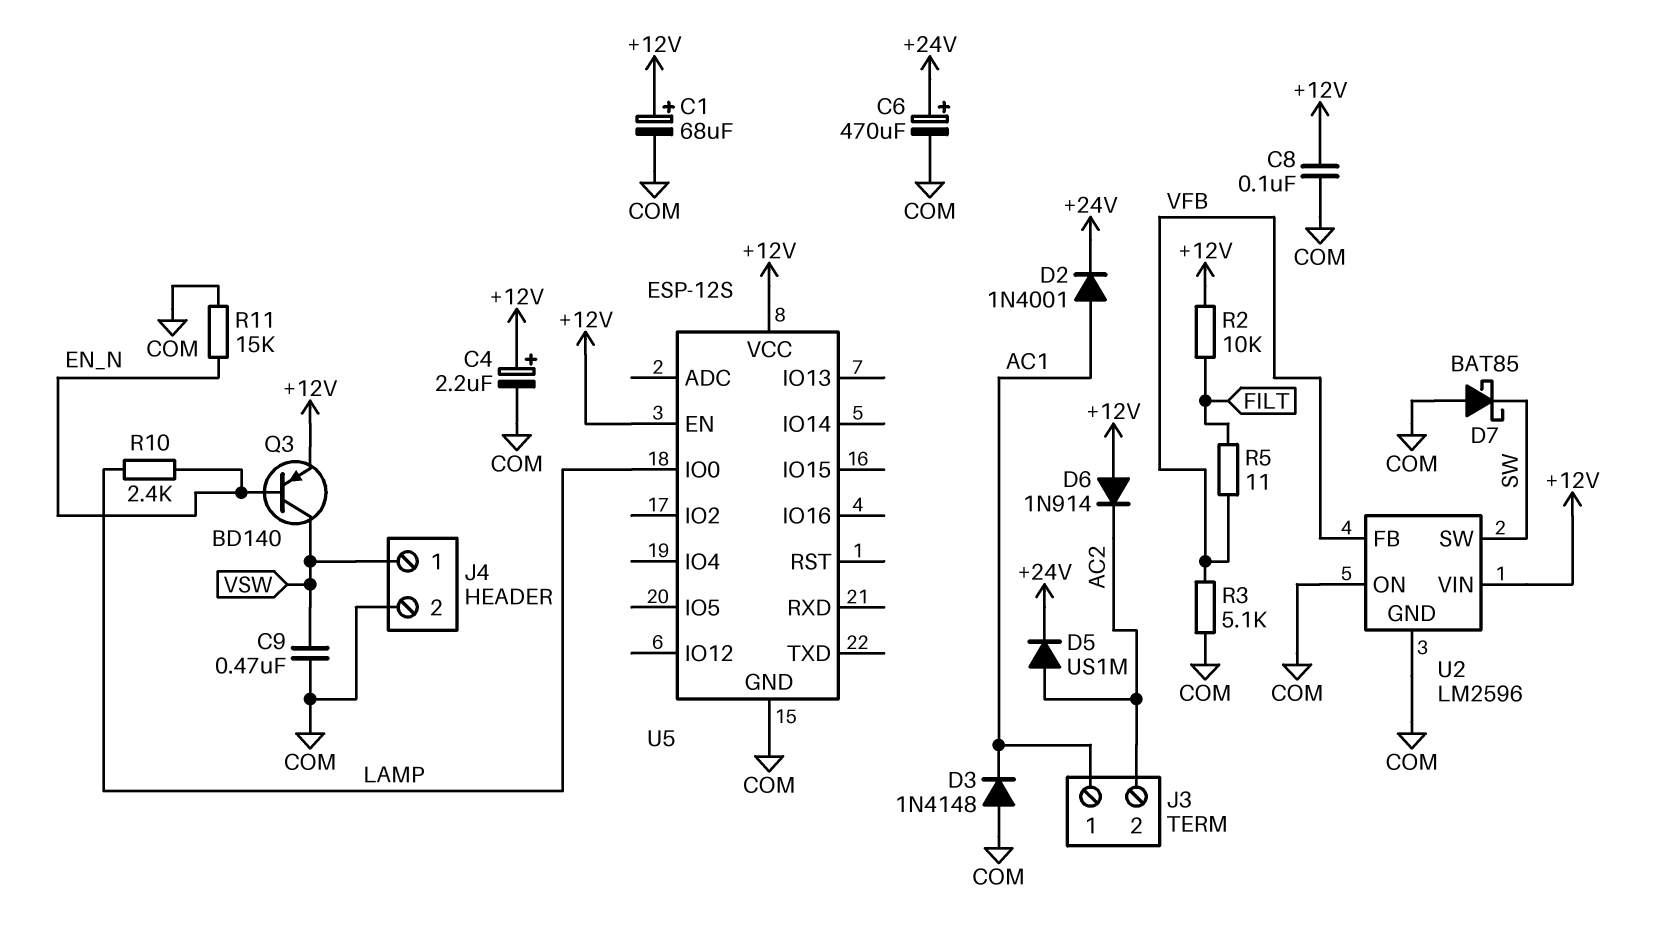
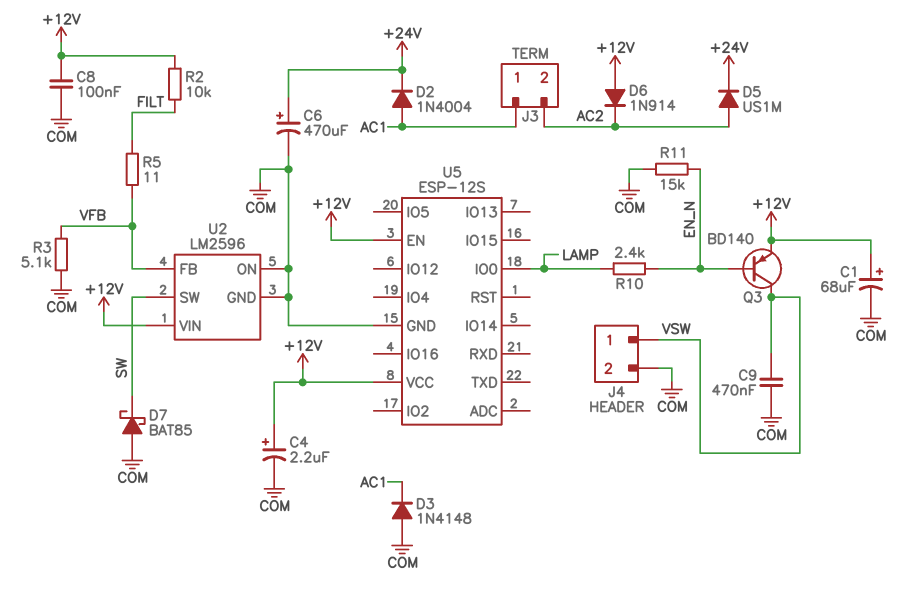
D2: diode 1N4001 (A AC1, K +24V) -> diode 1N4004 (A AC1, K +24V)

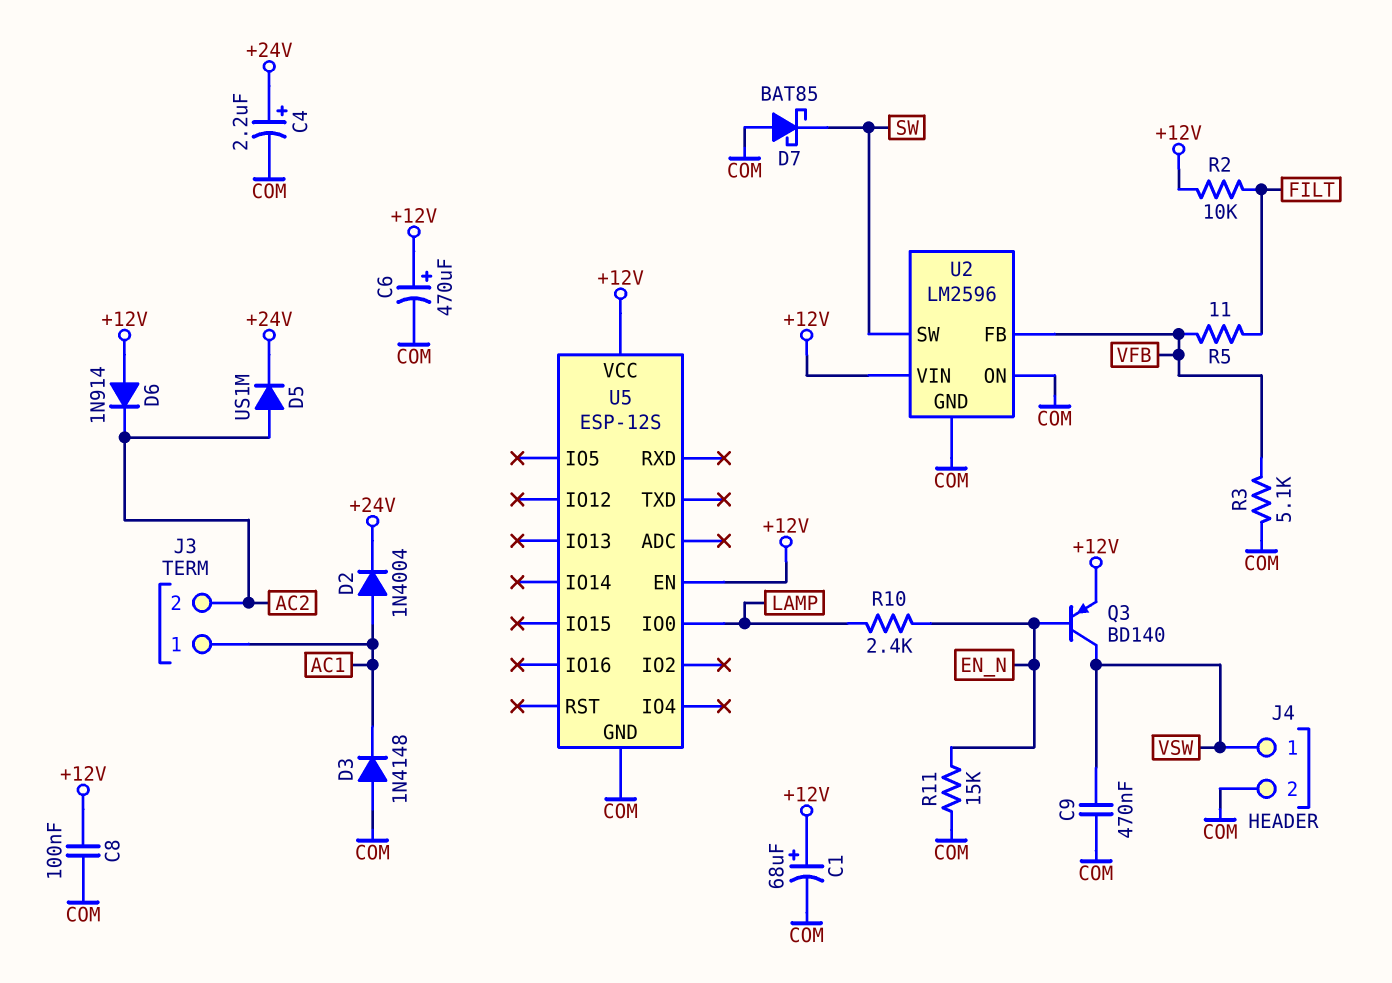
C4: 2.2uF (plus +12V, minus COM) -> 2.2uF (plus +24V, minus COM)
C6: 470uF (plus +24V, minus COM) -> 470uF (plus +12V, minus COM)

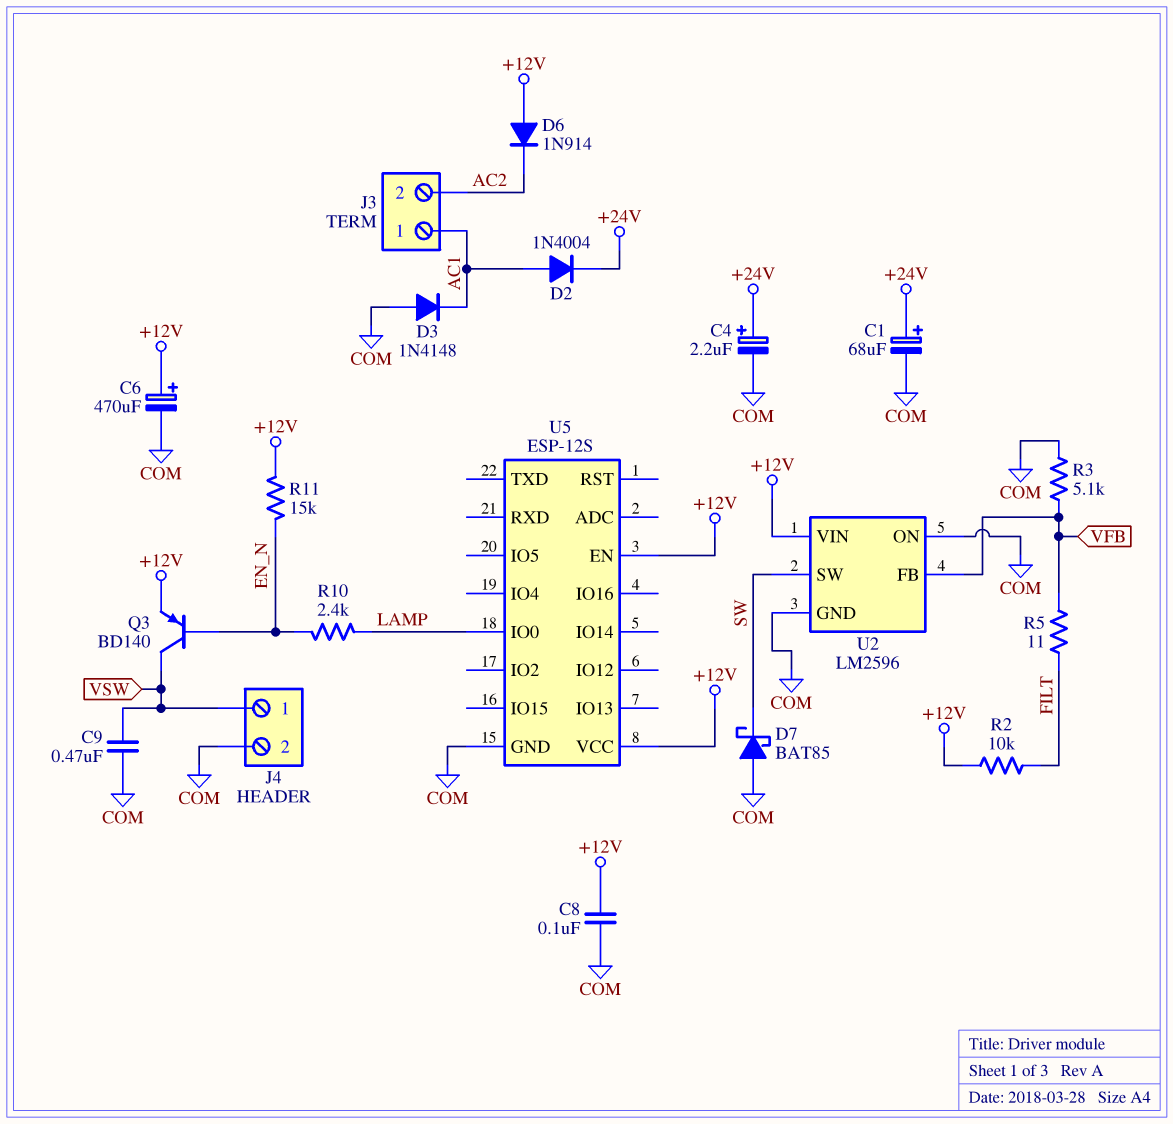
C1: 68uF (plus +12V, minus COM) -> 68uF (plus +24V, minus COM)
D5: diode US1M (A AC2, K +24V) -> none
R11: 15k (COM, EN_N) -> 15k (+12V, EN_N)

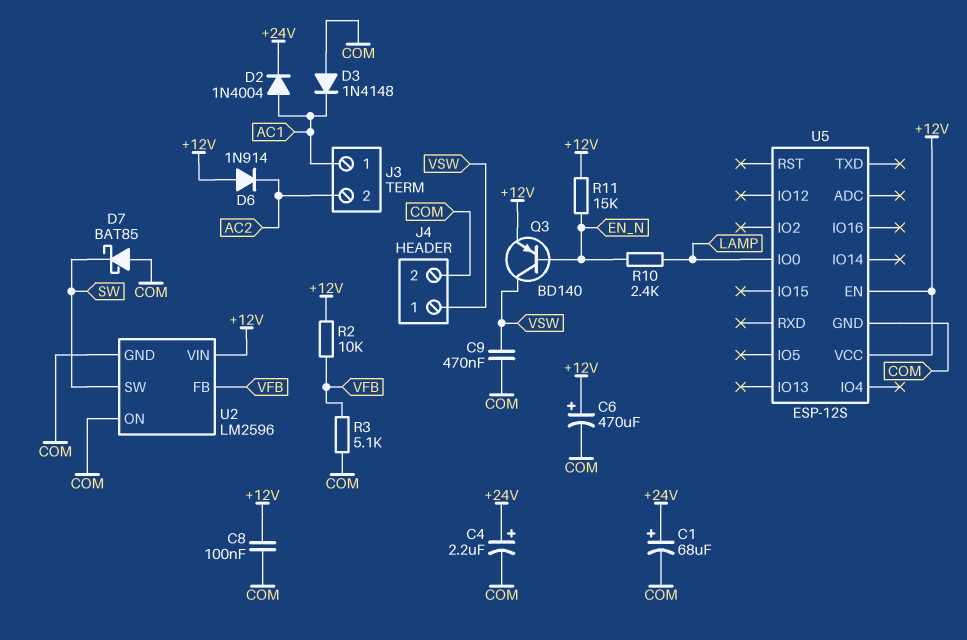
R2: 10k (+12V, FILT) -> 10k (+12V, VFB)
R5: 11 (FILT, VFB) -> none

